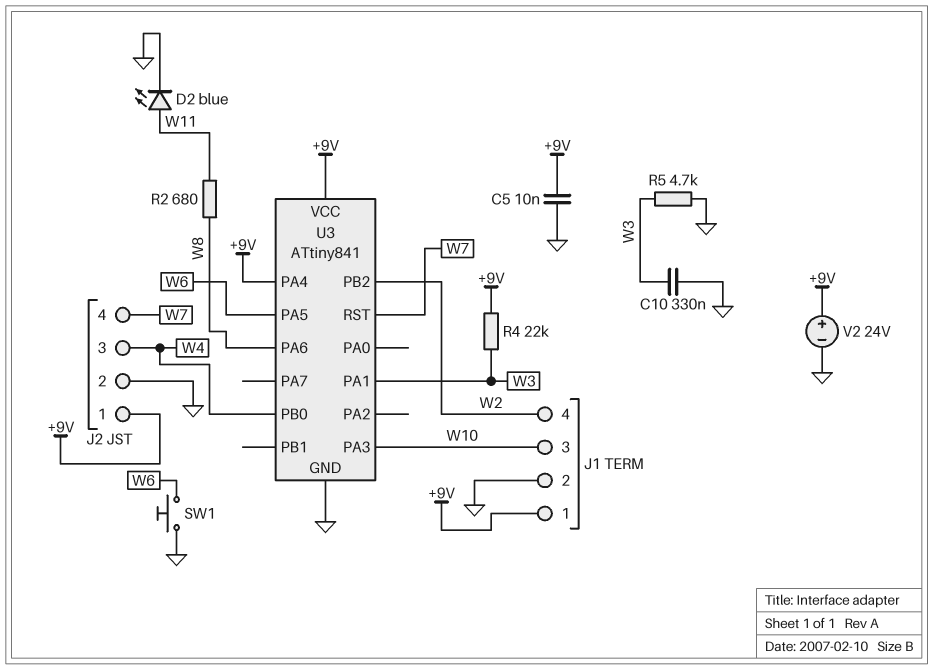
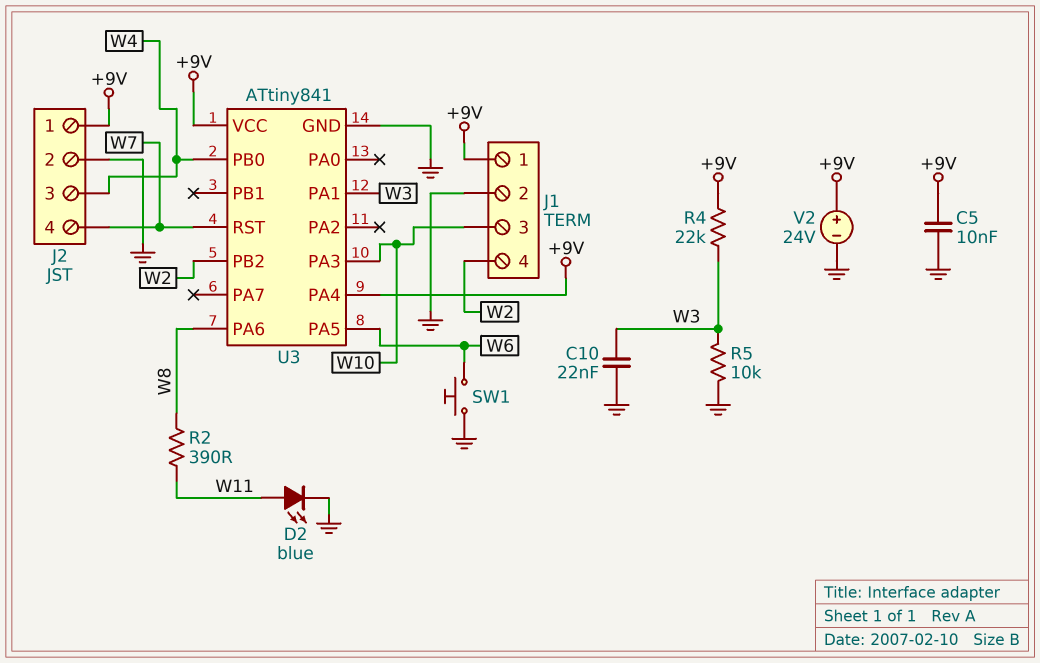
C10: 330nF (GND, W3) -> 22nF (GND, W3)
R2: 680 (W8, W11) -> 390 (W8, W11)
R5: 4.7k (GND, W3) -> 10k (GND, W3)

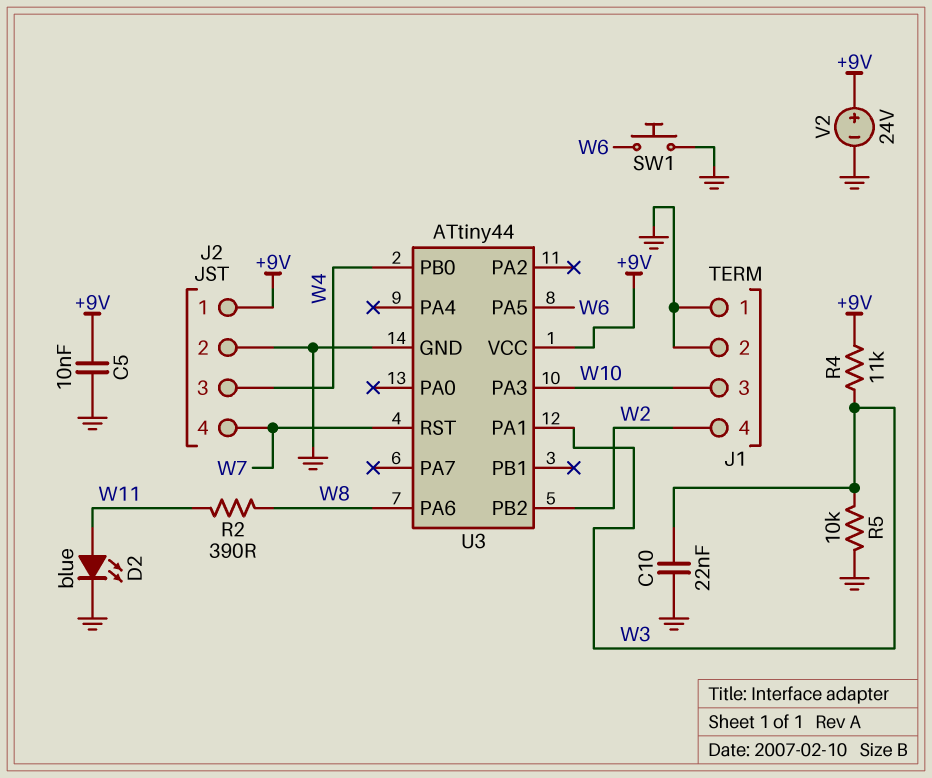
J1 pin 1: +9V -> GND
R4: 22k (+9V, W3) -> 11k (+9V, W3)
U3: ATtiny841 -> ATtiny44
U3 pin PA4: +9V -> none

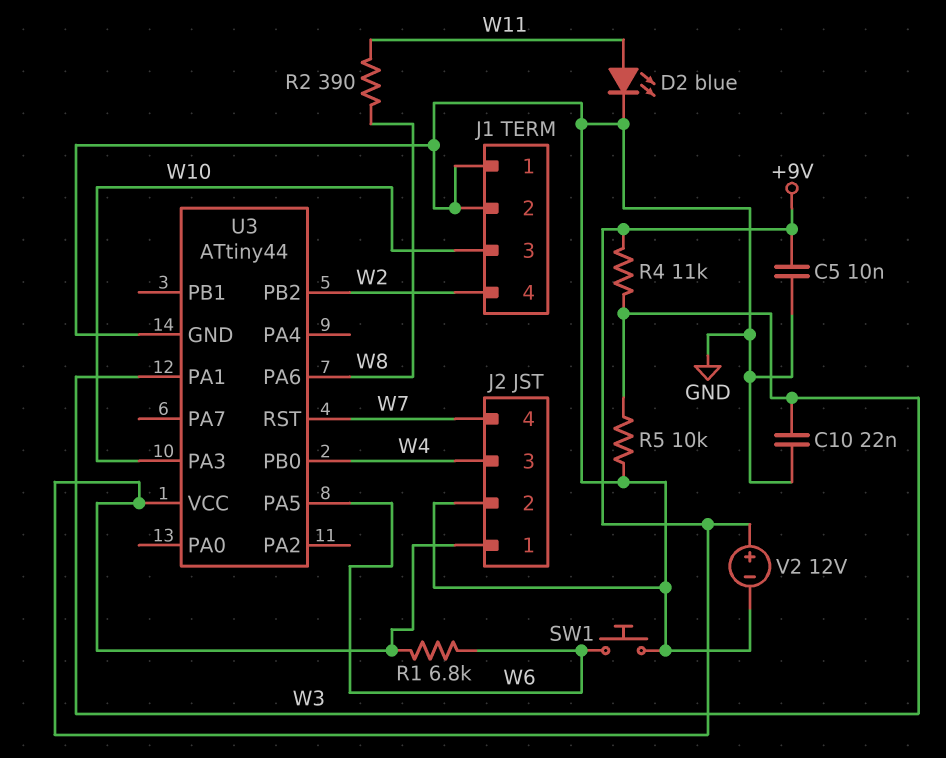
R1: none -> 6.8k (+9V, W6)
V2: 24V (plus +9V, minus GND) -> 12V (plus +9V, minus GND)

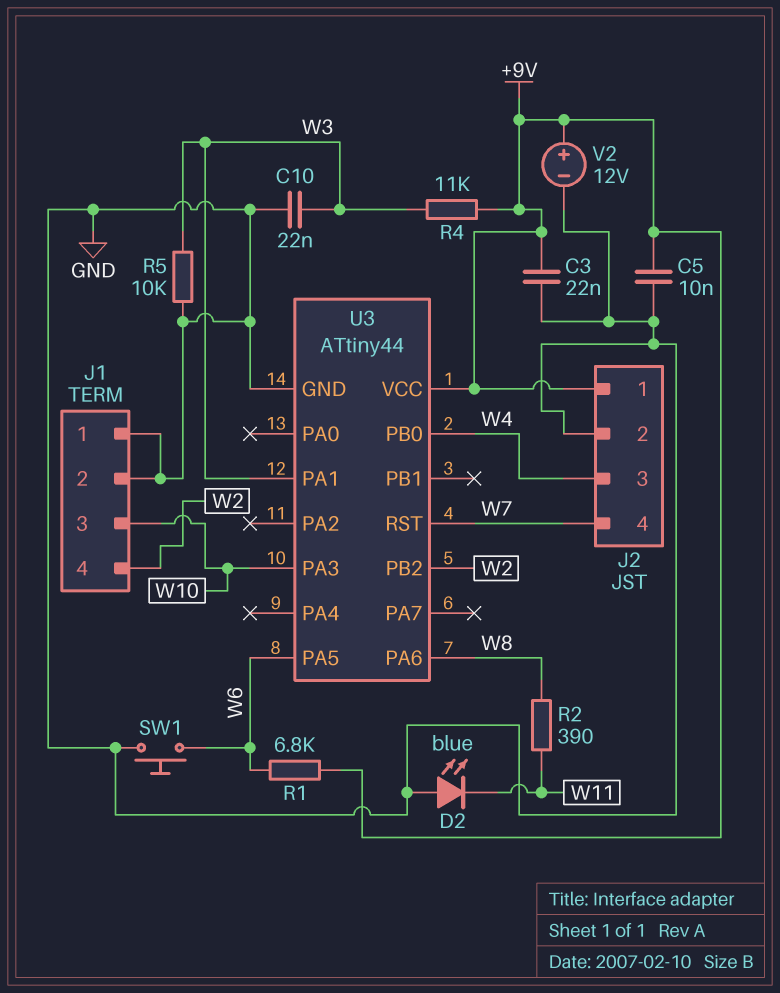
C3: none -> 22nF (+9V, GND)
D2: LED blue (A W11, K GND) -> LED blue (A GND, K W11)

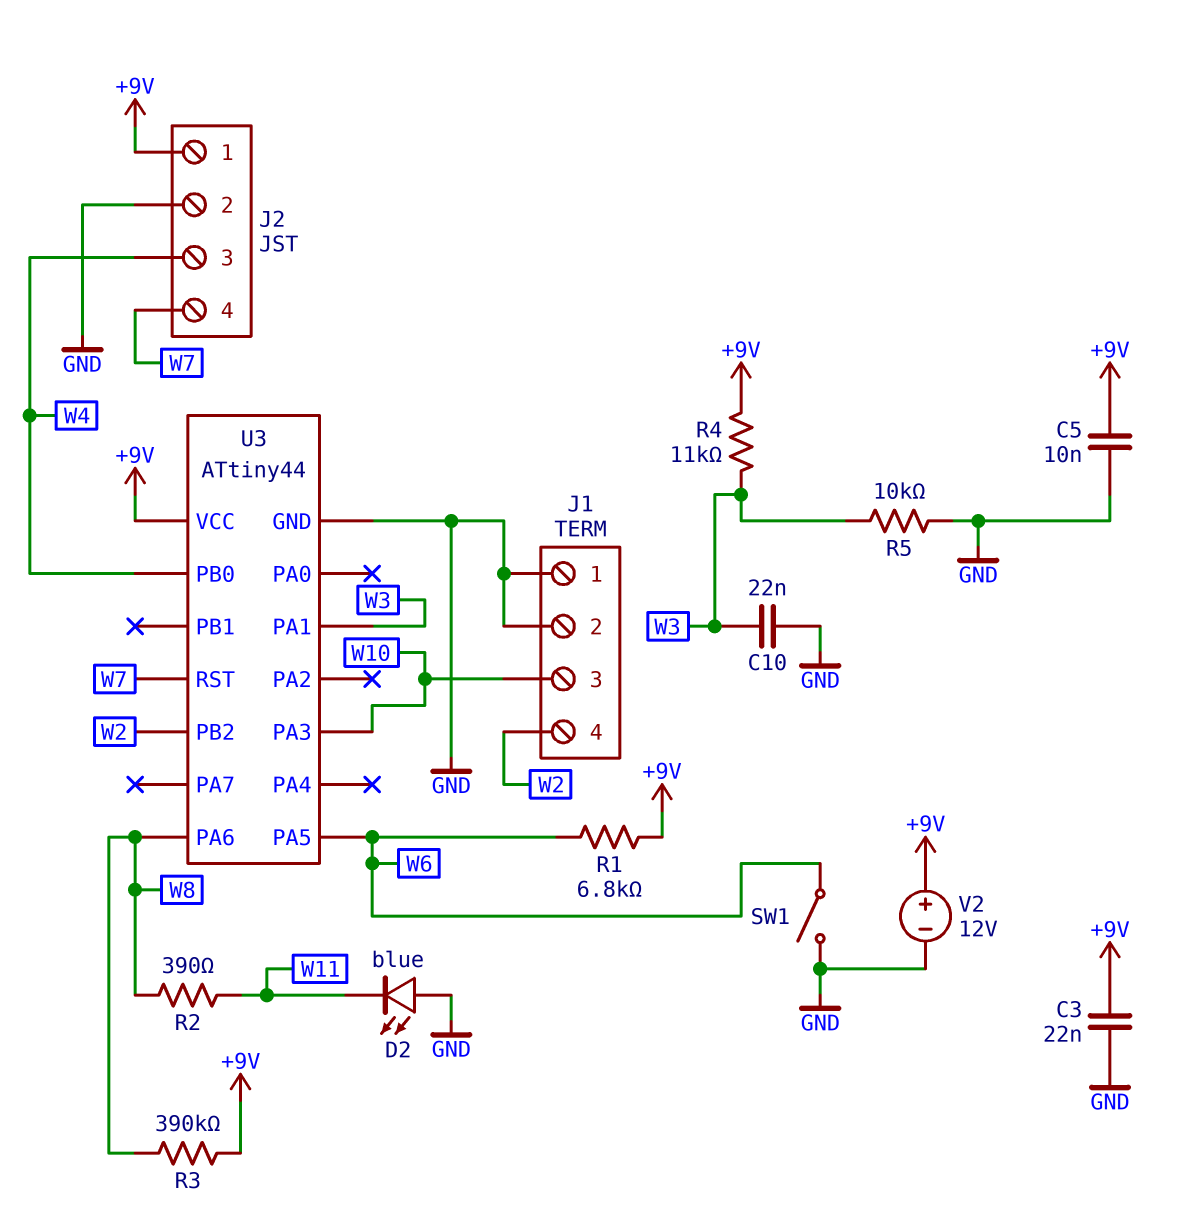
R3: none -> 390k (+9V, W8)
SW1: button (GND, W6) -> switch (GND, W6)

